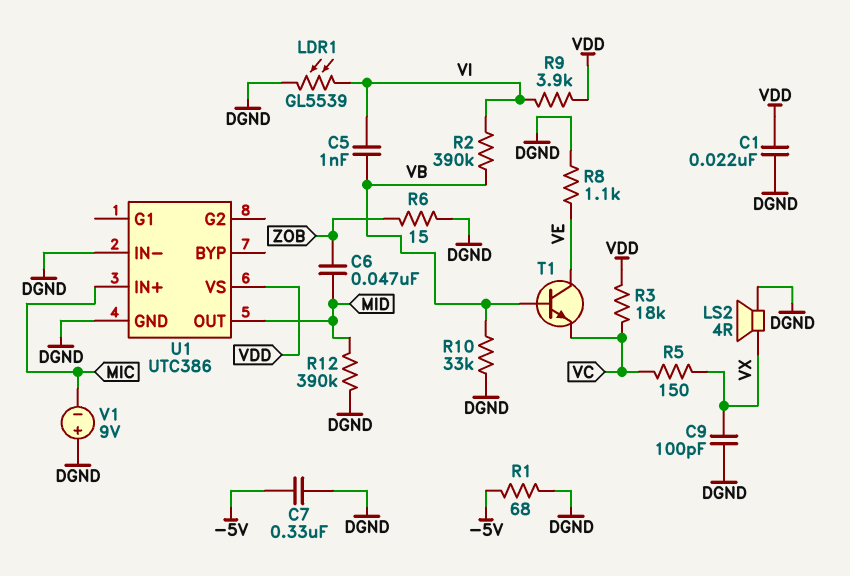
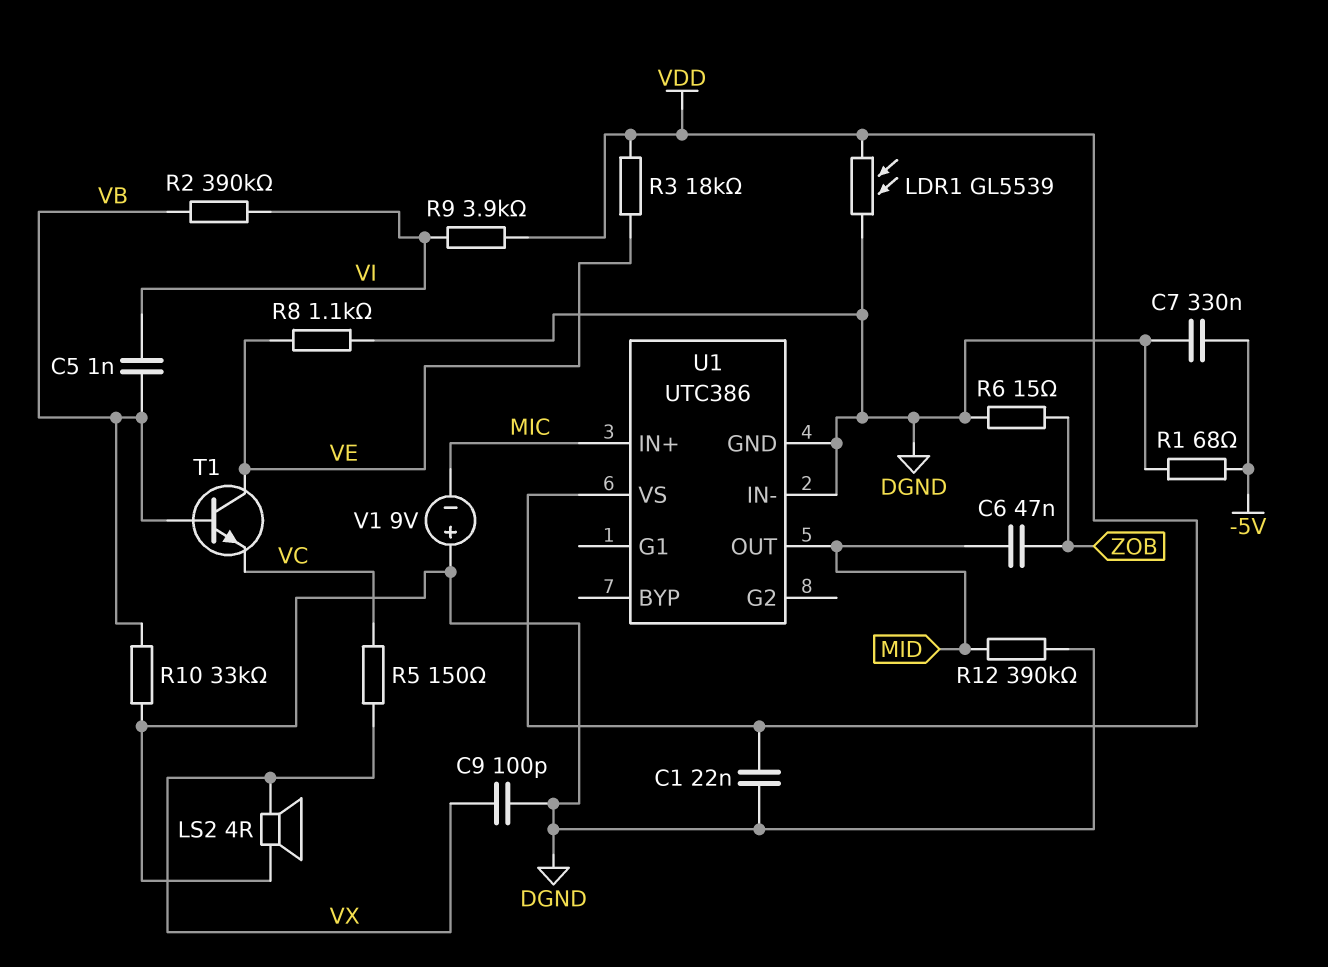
LDR1: GL5539 (DGND, VI) -> GL5539 (DGND, VDD)
R3: 18k (VC, VDD) -> 18k (VDD, VE)

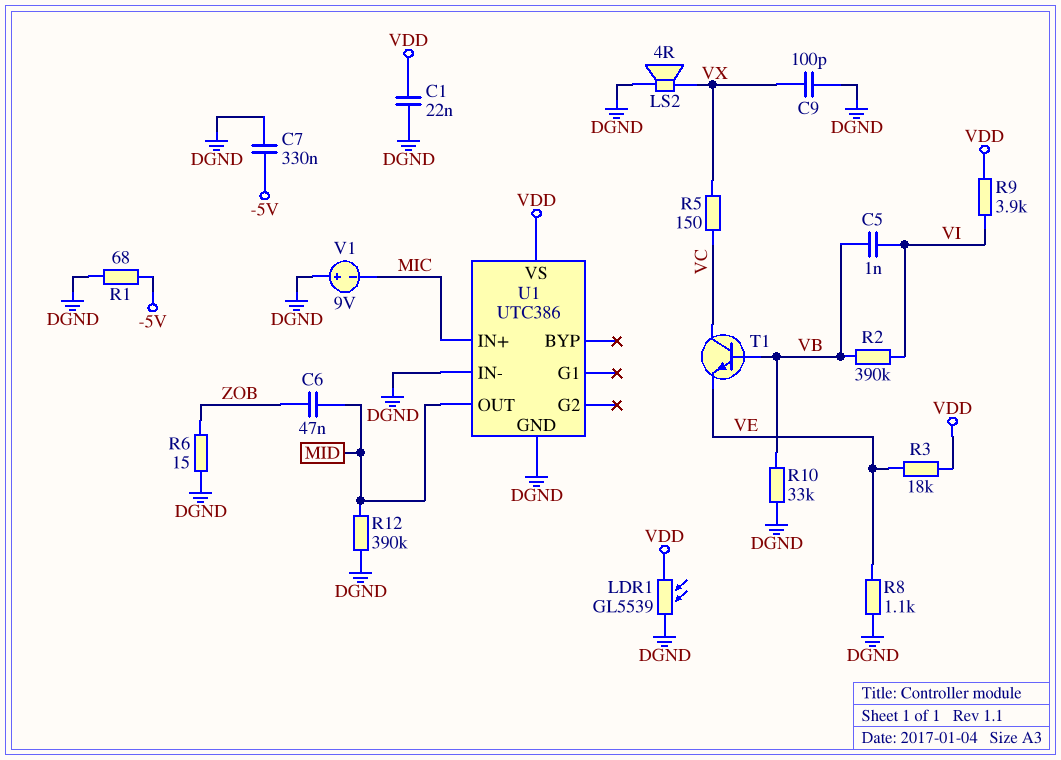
T1: NPN (B VB, C VE, E VC) -> NPN (B VB, C VC, E VE)

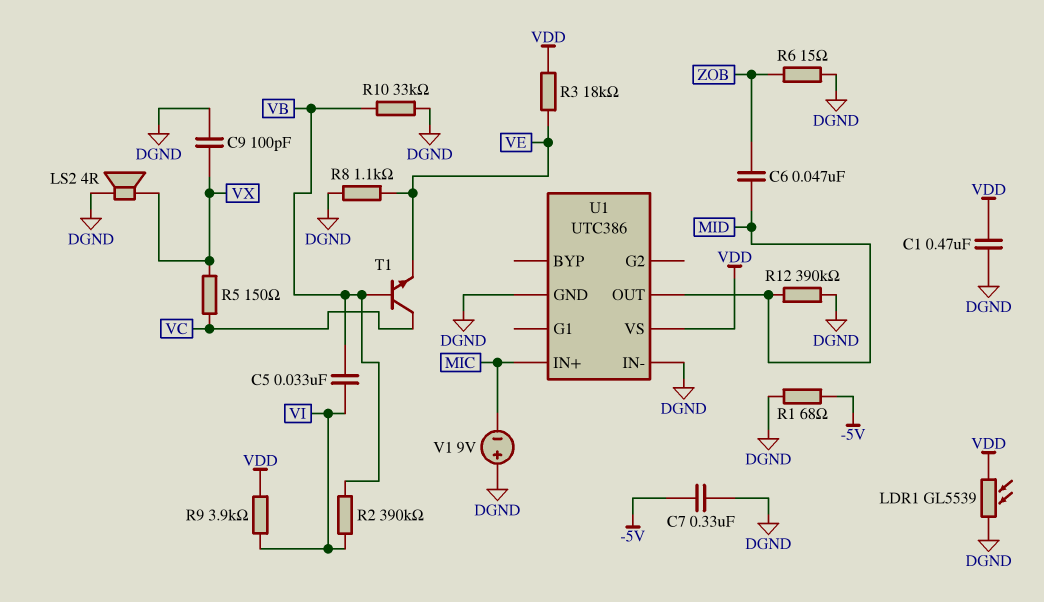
C1: 22nF (DGND, VDD) -> 470nF (DGND, VDD)
C5: 1nF (VB, VI) -> 33nF (VB, VI)

